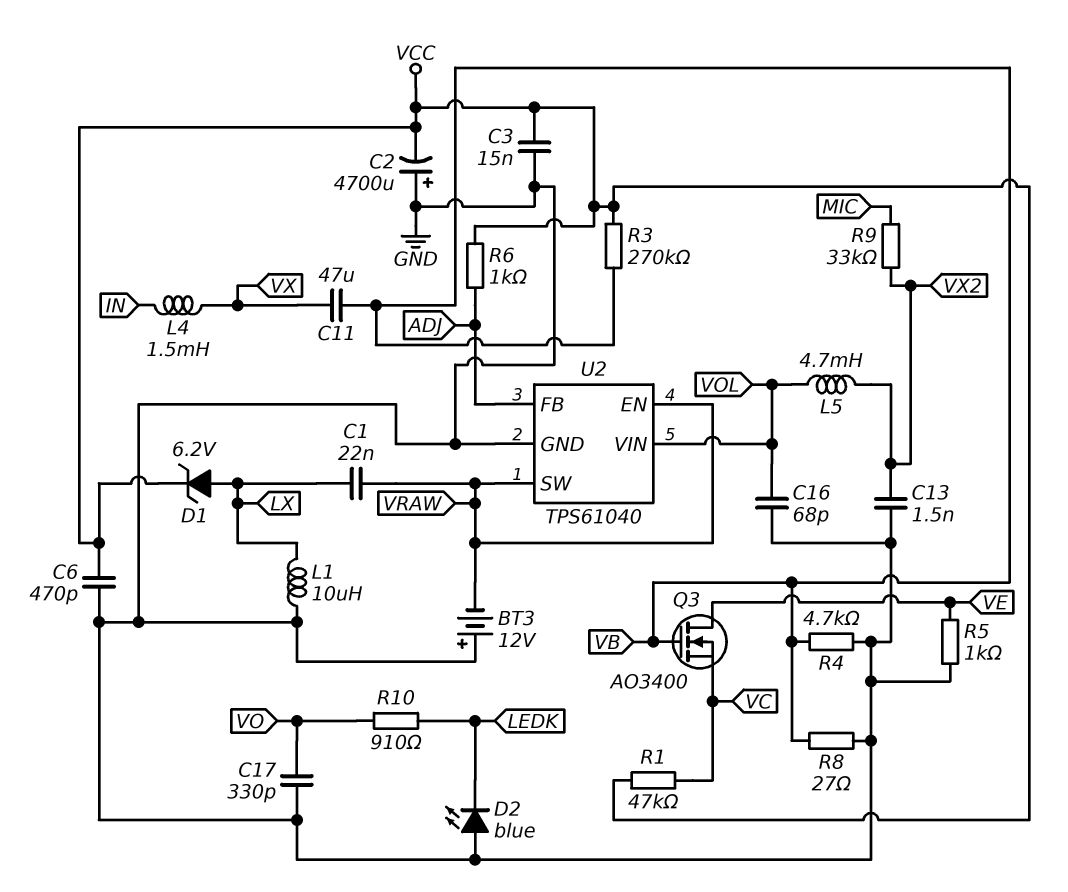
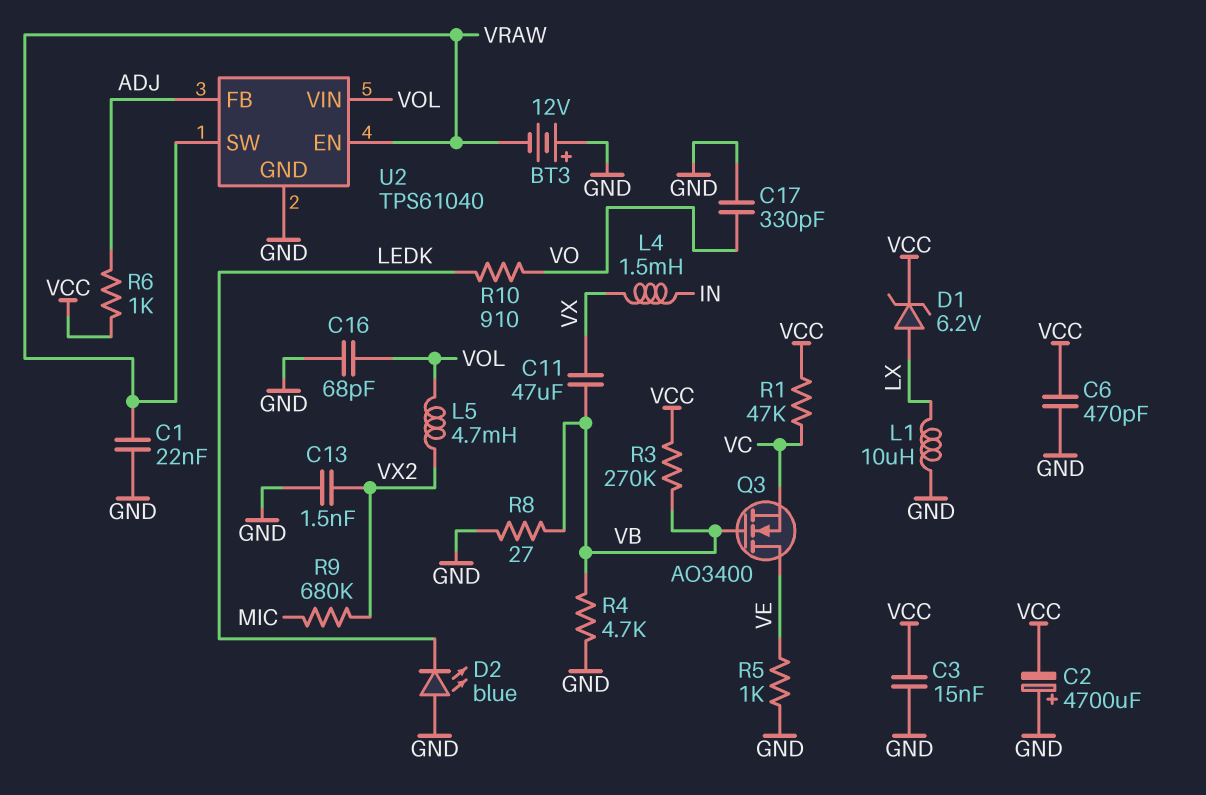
C1: 22nF (LX, VRAW) -> 22nF (GND, VRAW)
R9: 33k (MIC, VX2) -> 680k (MIC, VX2)

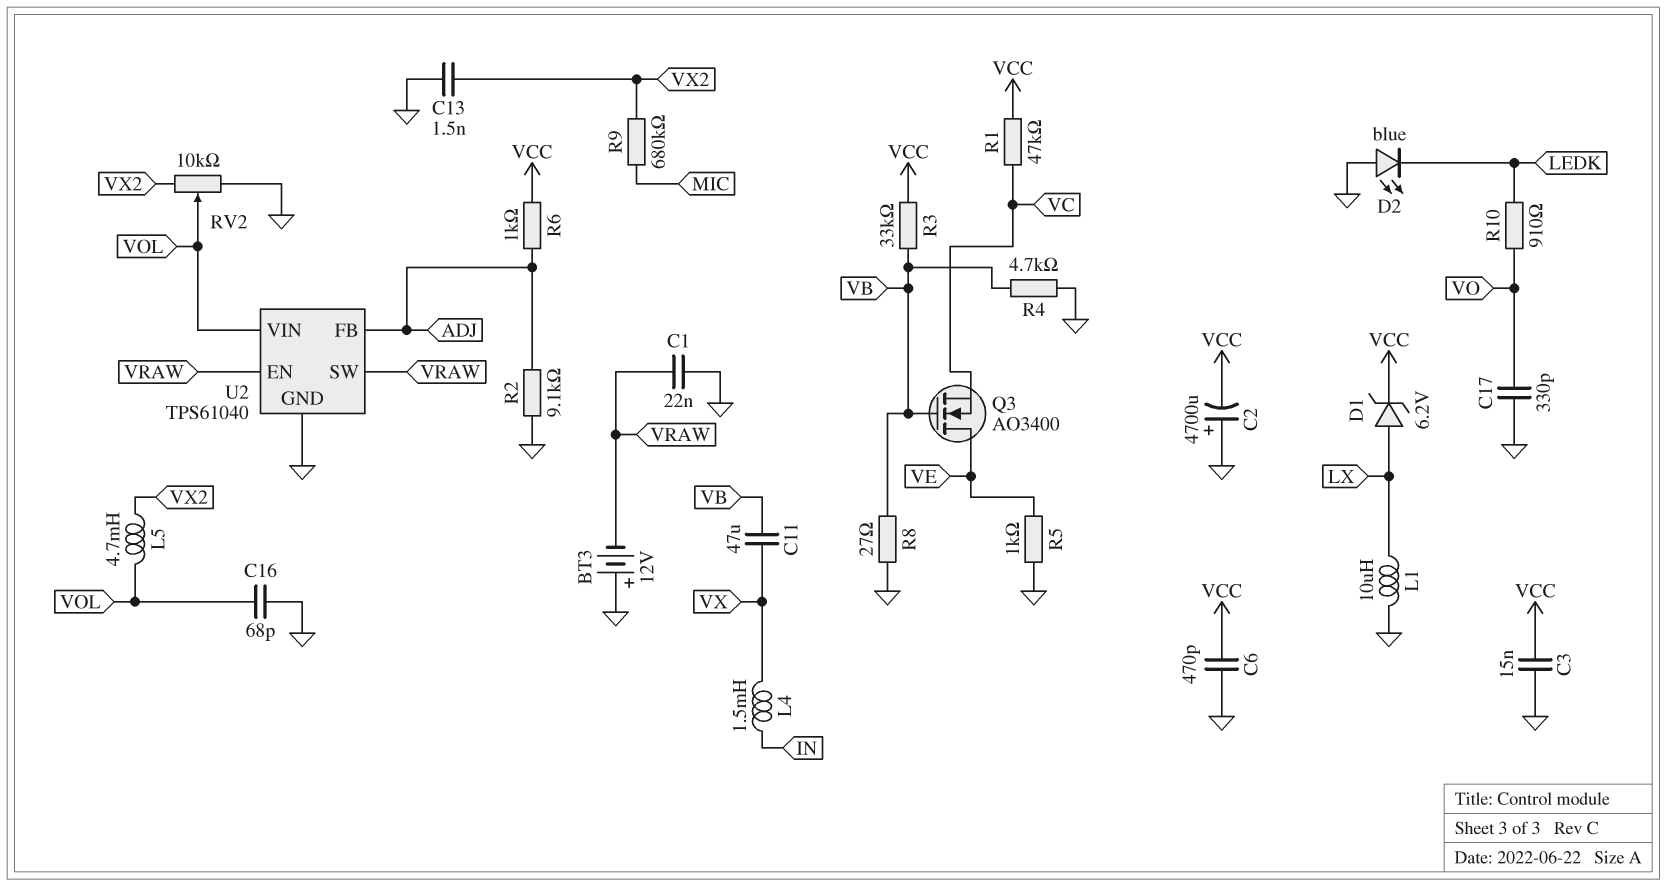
R2: none -> 9.1k (ADJ, GND)
R3: 270k (VB, VCC) -> 33k (VB, VCC)
RV2: none -> 10k (GND, VX2, wiper VOL)

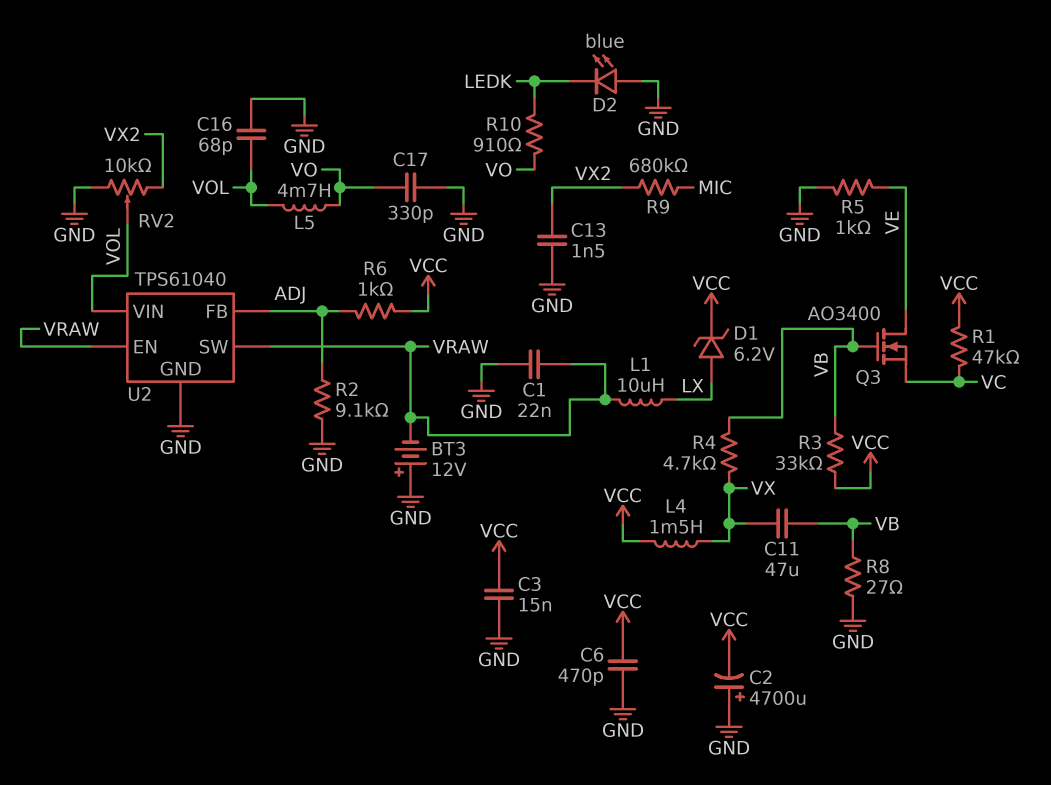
L1: 10uH (GND, LX) -> 10uH (LX, VRAW)
L4: 1.5mH (IN, VX) -> 1.5mH (VCC, VX)
L5: 4.7mH (VOL, VX2) -> 4.7mH (VO, VOL)
R4: 4.7k (GND, VB) -> 4.7k (VB, VX)

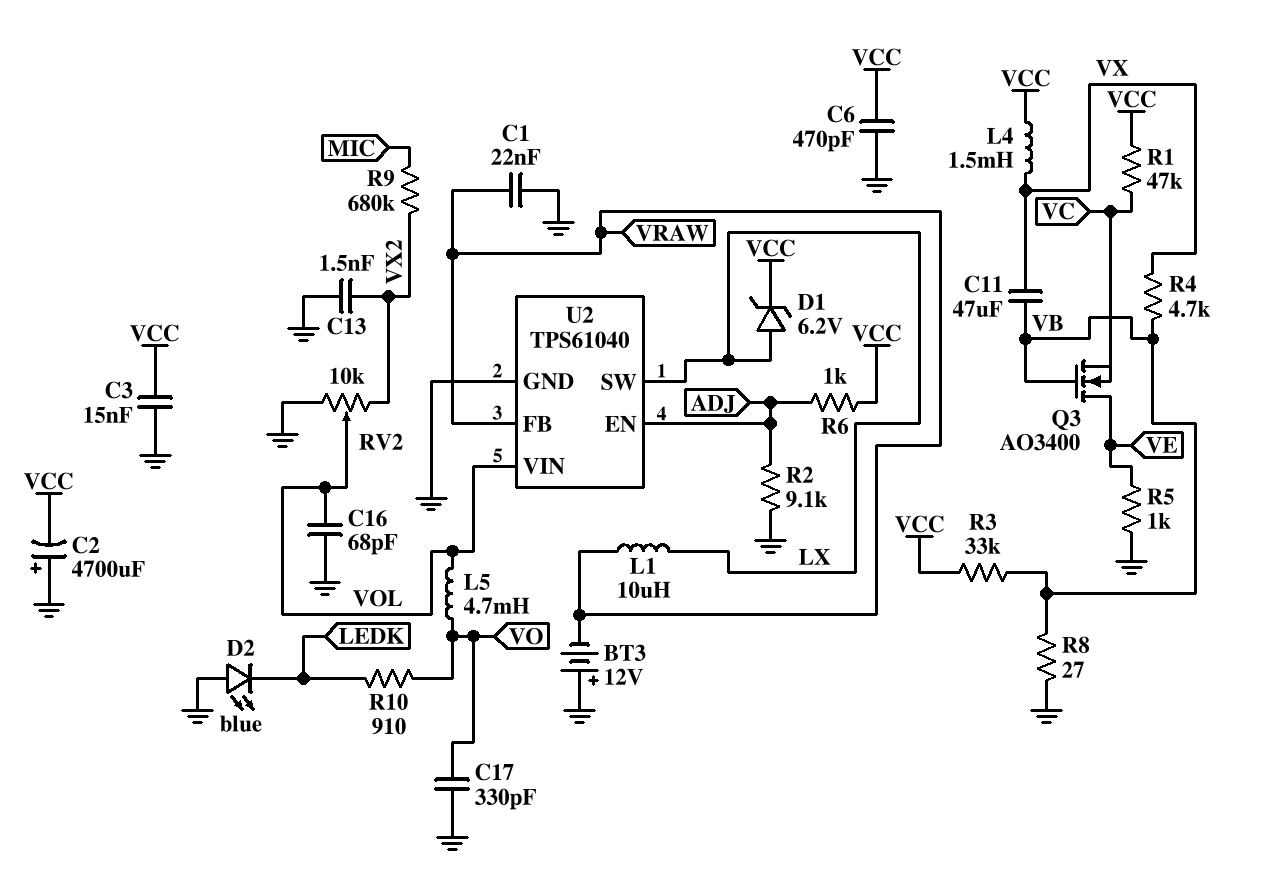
U2 pin EN: VRAW -> ADJ
U2 pin FB: ADJ -> VRAW
U2 pin SW: VRAW -> LX

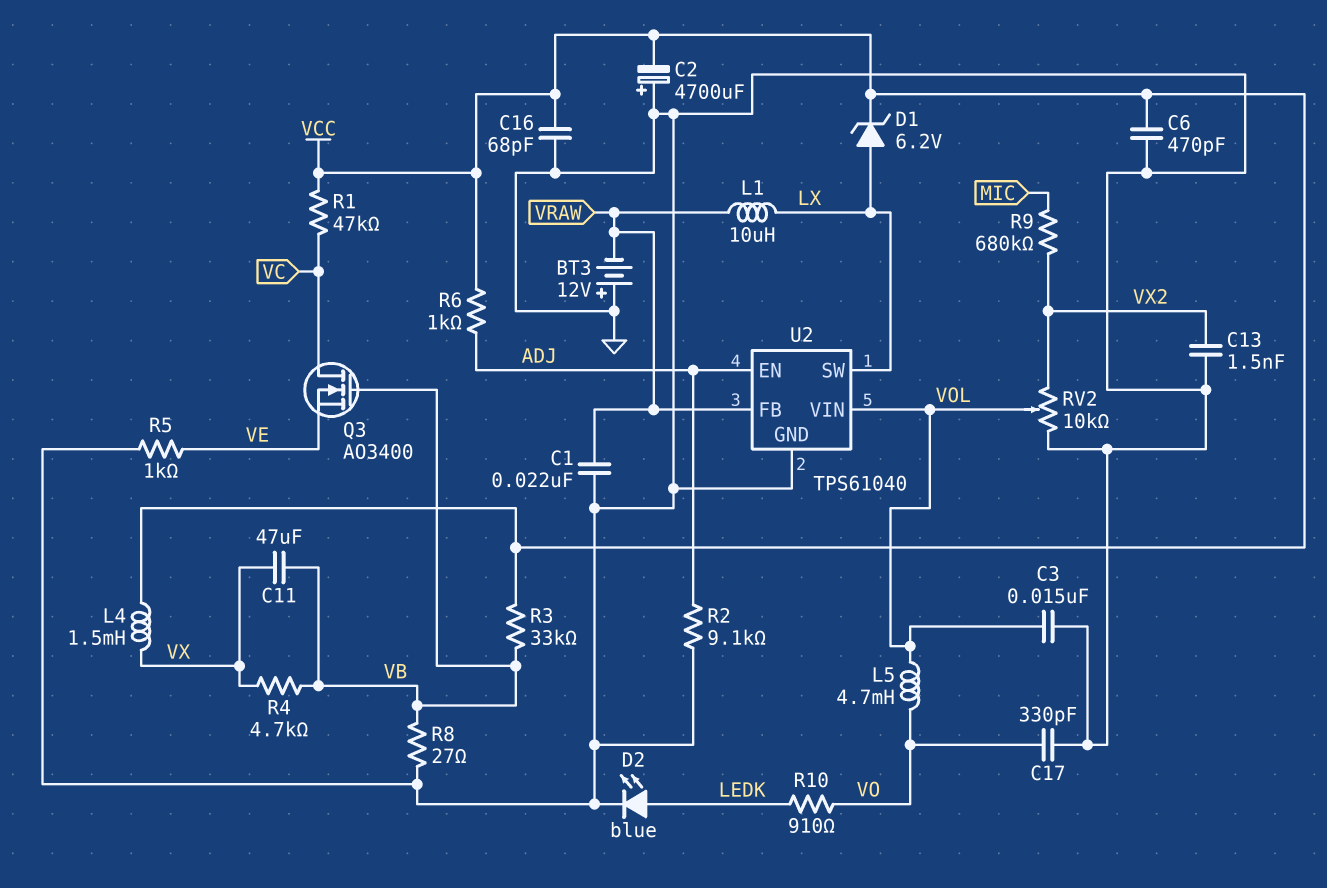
C3: 15nF (GND, VCC) -> 15nF (GND, VOL)
C16: 68pF (GND, VOL) -> 68pF (GND, VCC)
D2: LED blue (A GND, K LEDK) -> LED blue (A LEDK, K GND)
Q3: NMOS AO3400 (G VB, D VE, S VC) -> NMOS AO3400 (G VB, D VC, S VE)

